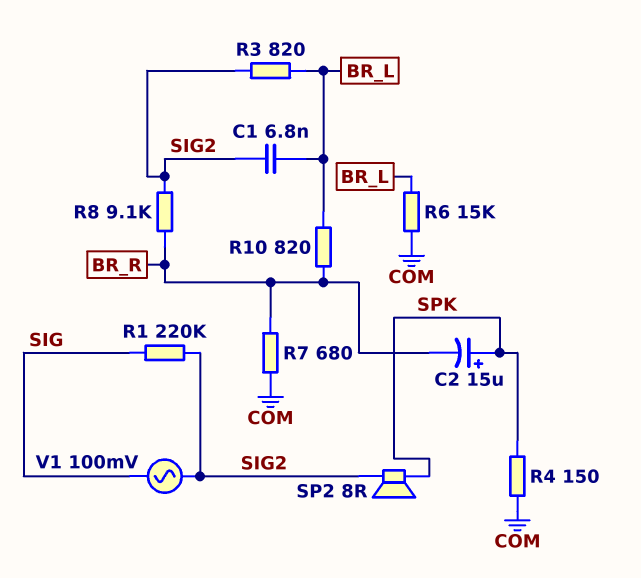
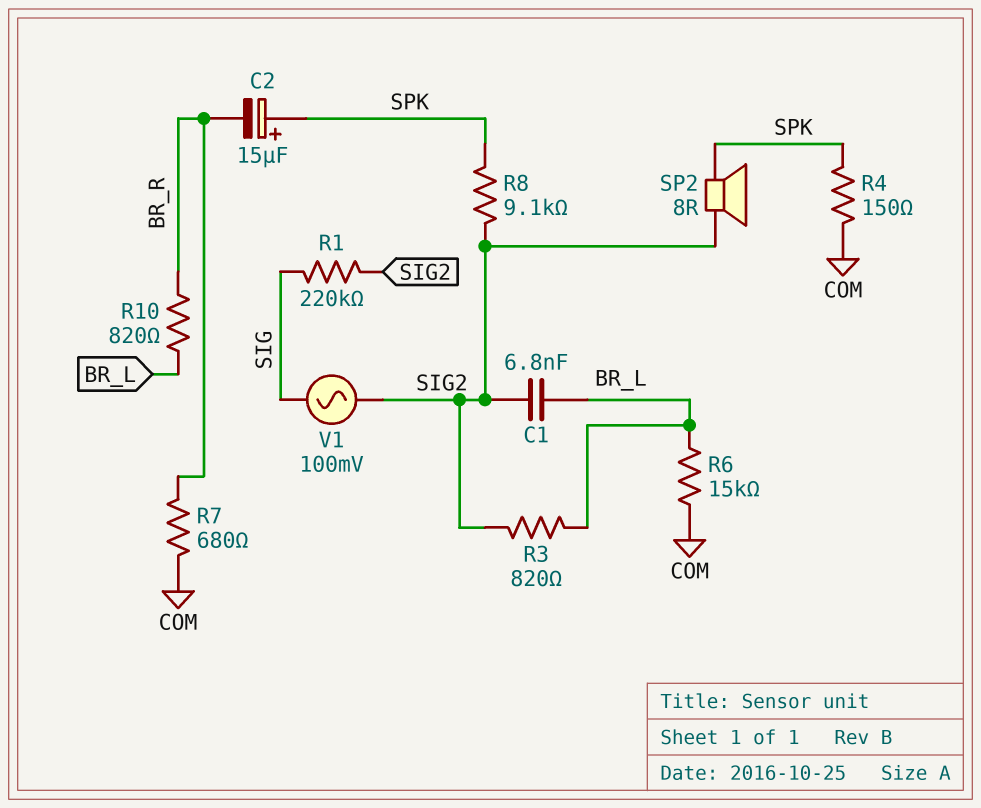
R8: 9.1k (BR_R, SIG2) -> 9.1k (SIG2, SPK)

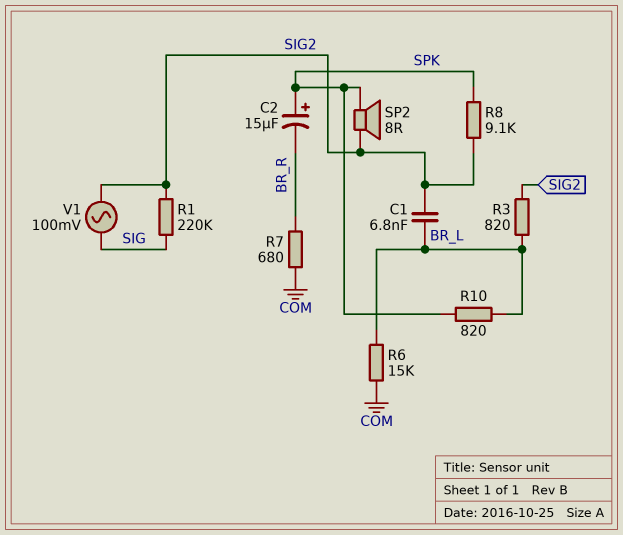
R4: 150 (COM, SPK) -> none
R10: 820 (BR_L, BR_R) -> 820 (BR_L, SPK)

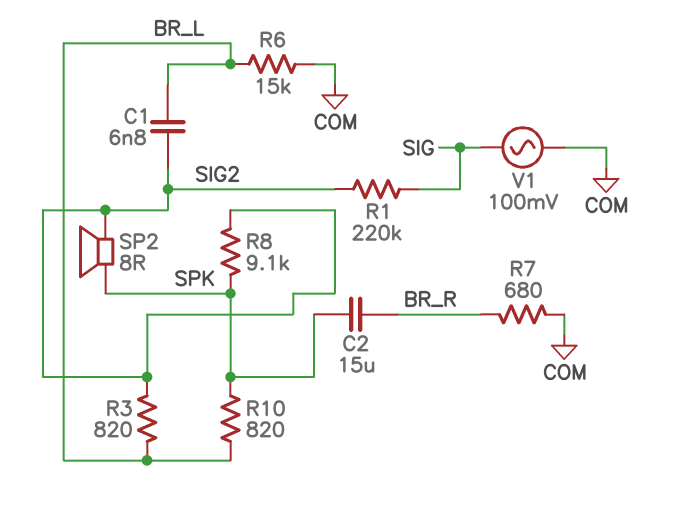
C2: 15uF (plus SPK, minus BR_R) -> 15uF (BR_R, SPK)
V1: AC 100mV (SIG, SIG2) -> AC 100mV (COM, SIG)

